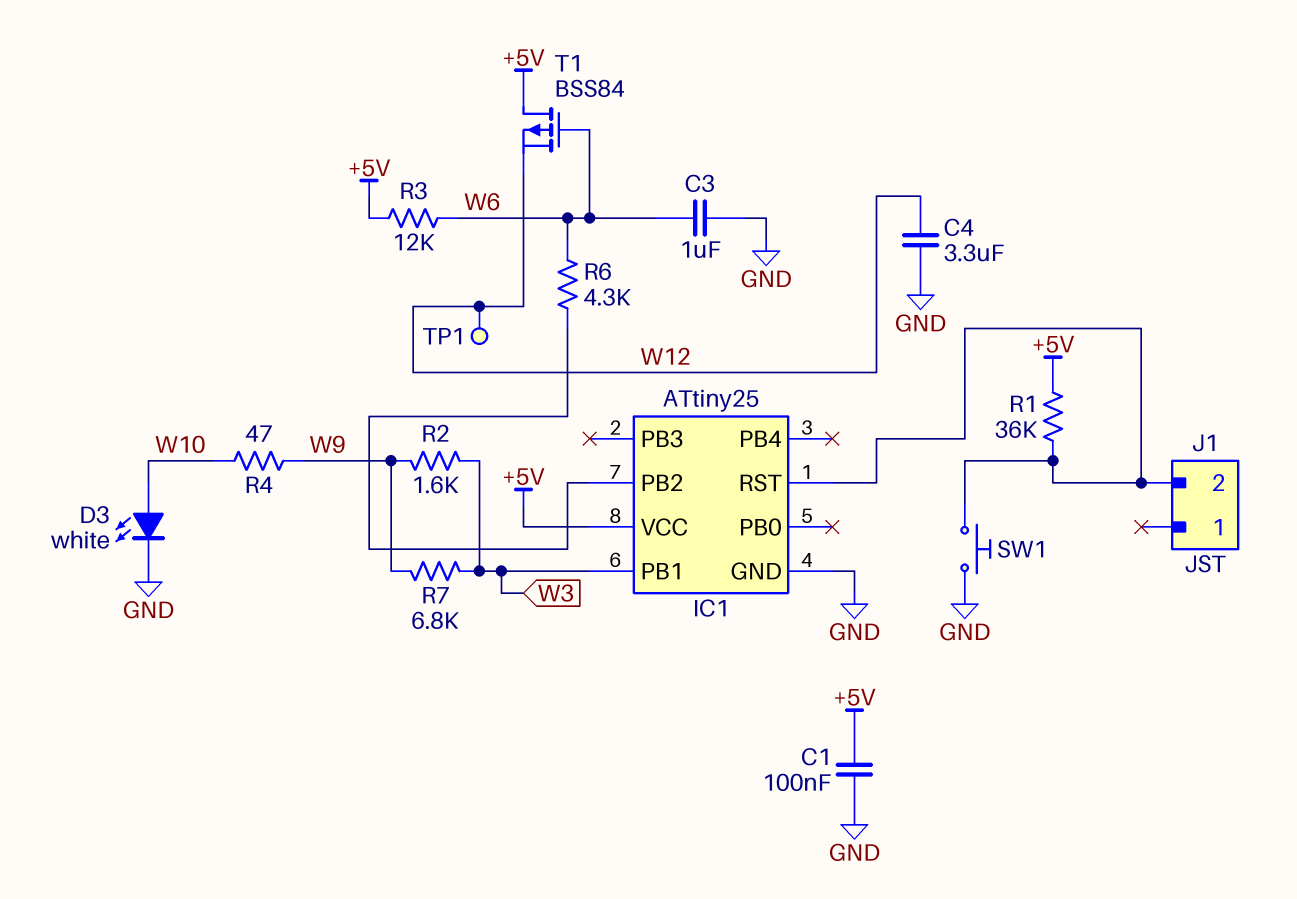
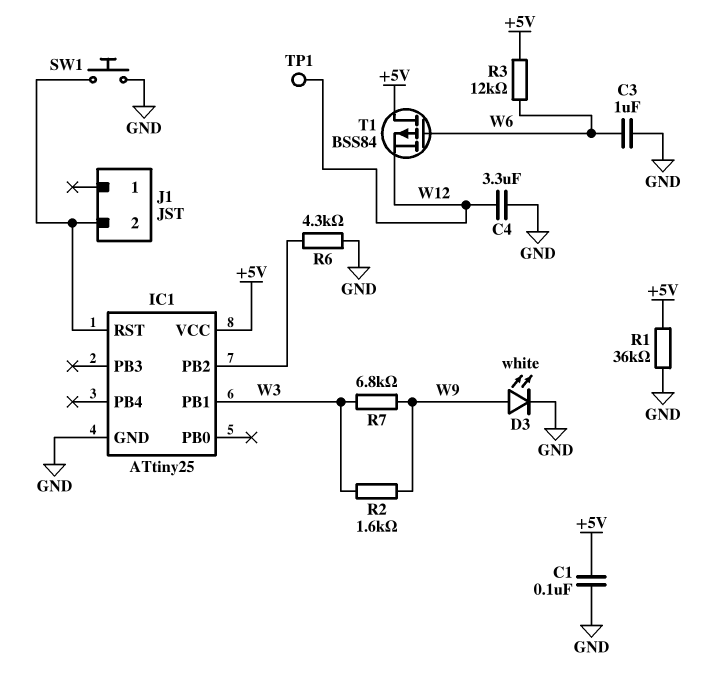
D3: LED white (A W10, K GND) -> LED white (A W9, K GND)
R1: 36k (+5V, IC1/RST) -> 36k (+5V, GND)
R4: 47 (W9, W10) -> none
R6: 4.3k (IC1/PB2, W6) -> 4.3k (GND, IC1/PB2)

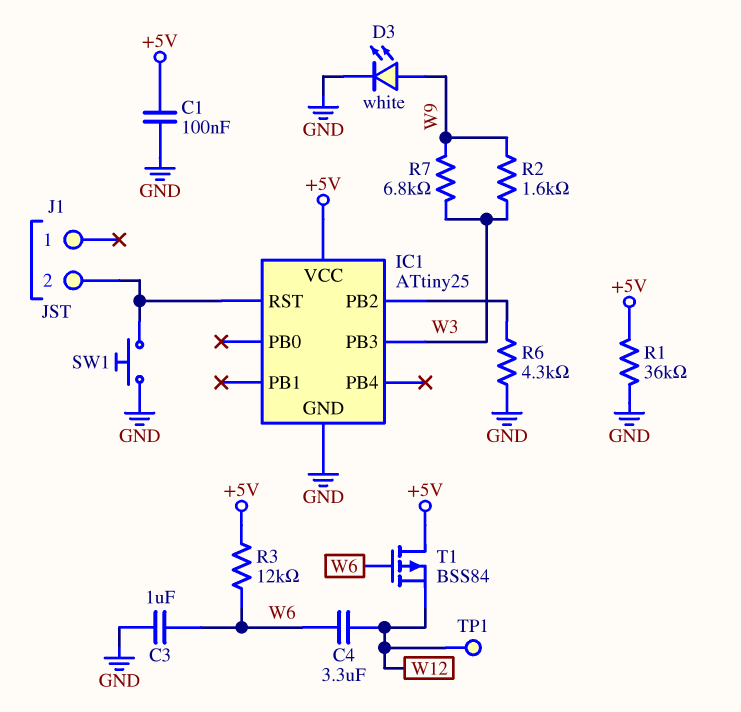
C4: 3.3uF (GND, W12) -> 3.3uF (W6, W12)
IC1 pin PB1: W3 -> none
IC1 pin PB3: none -> W3

